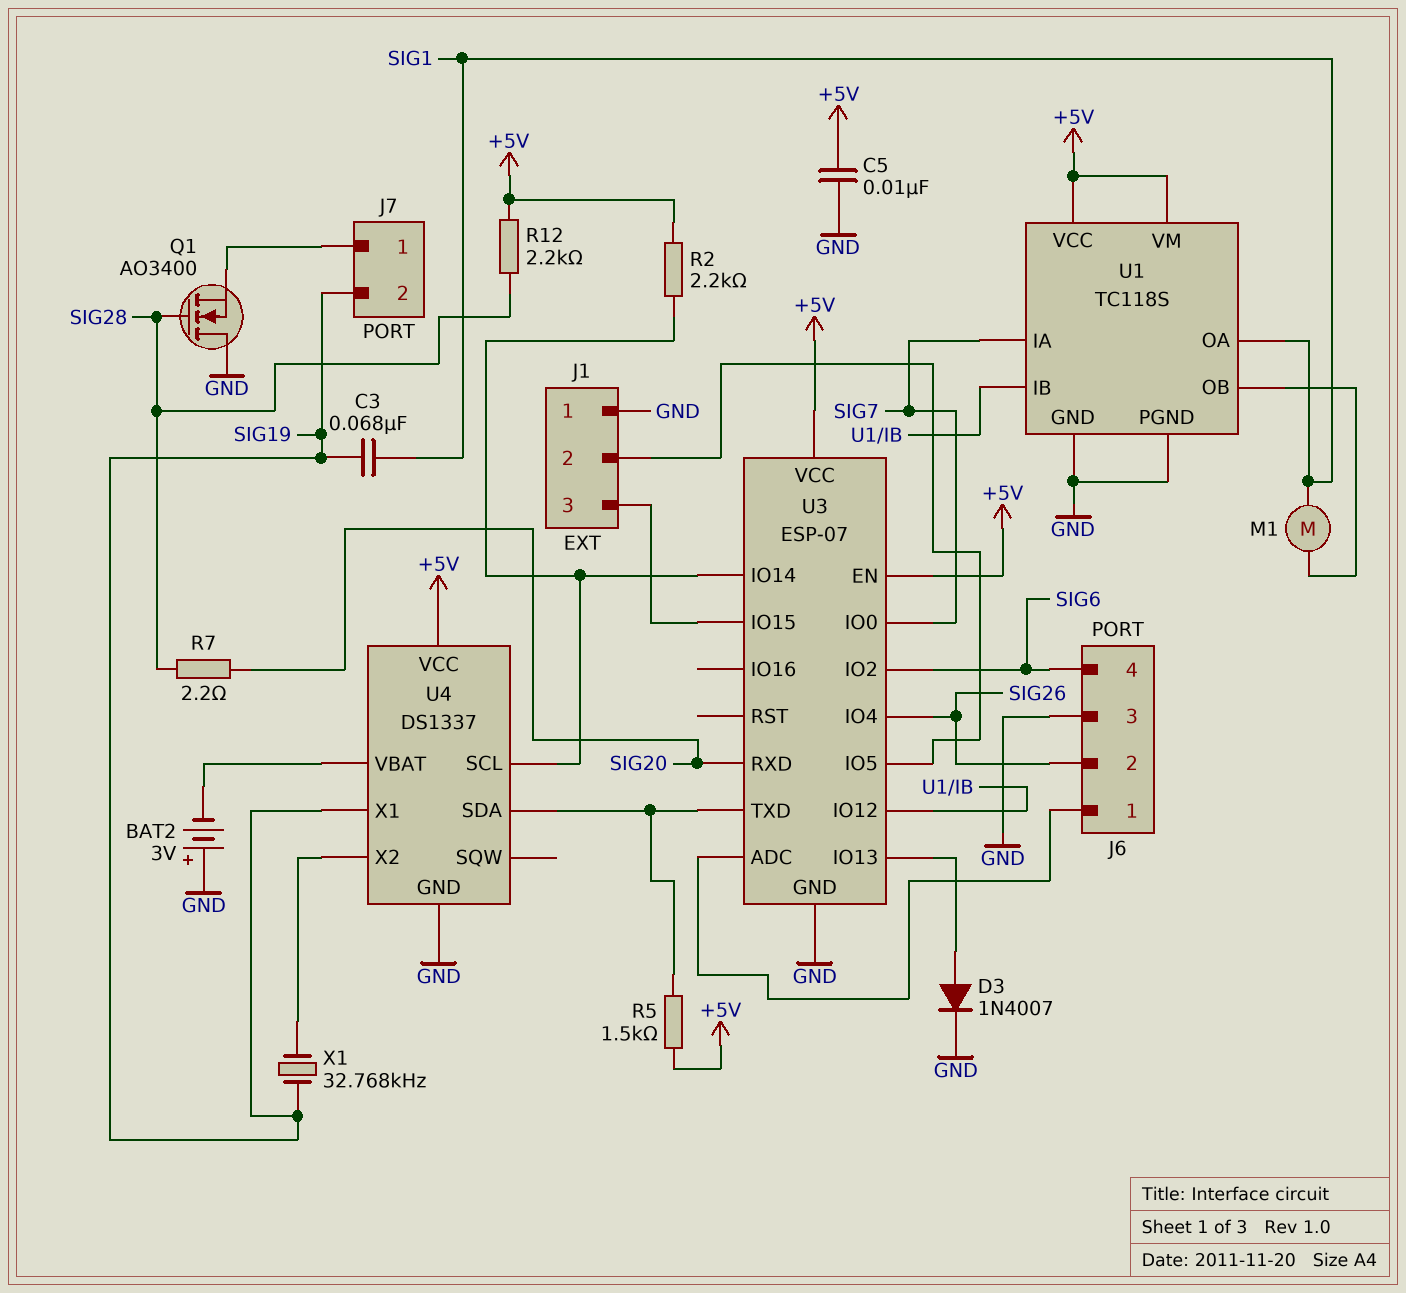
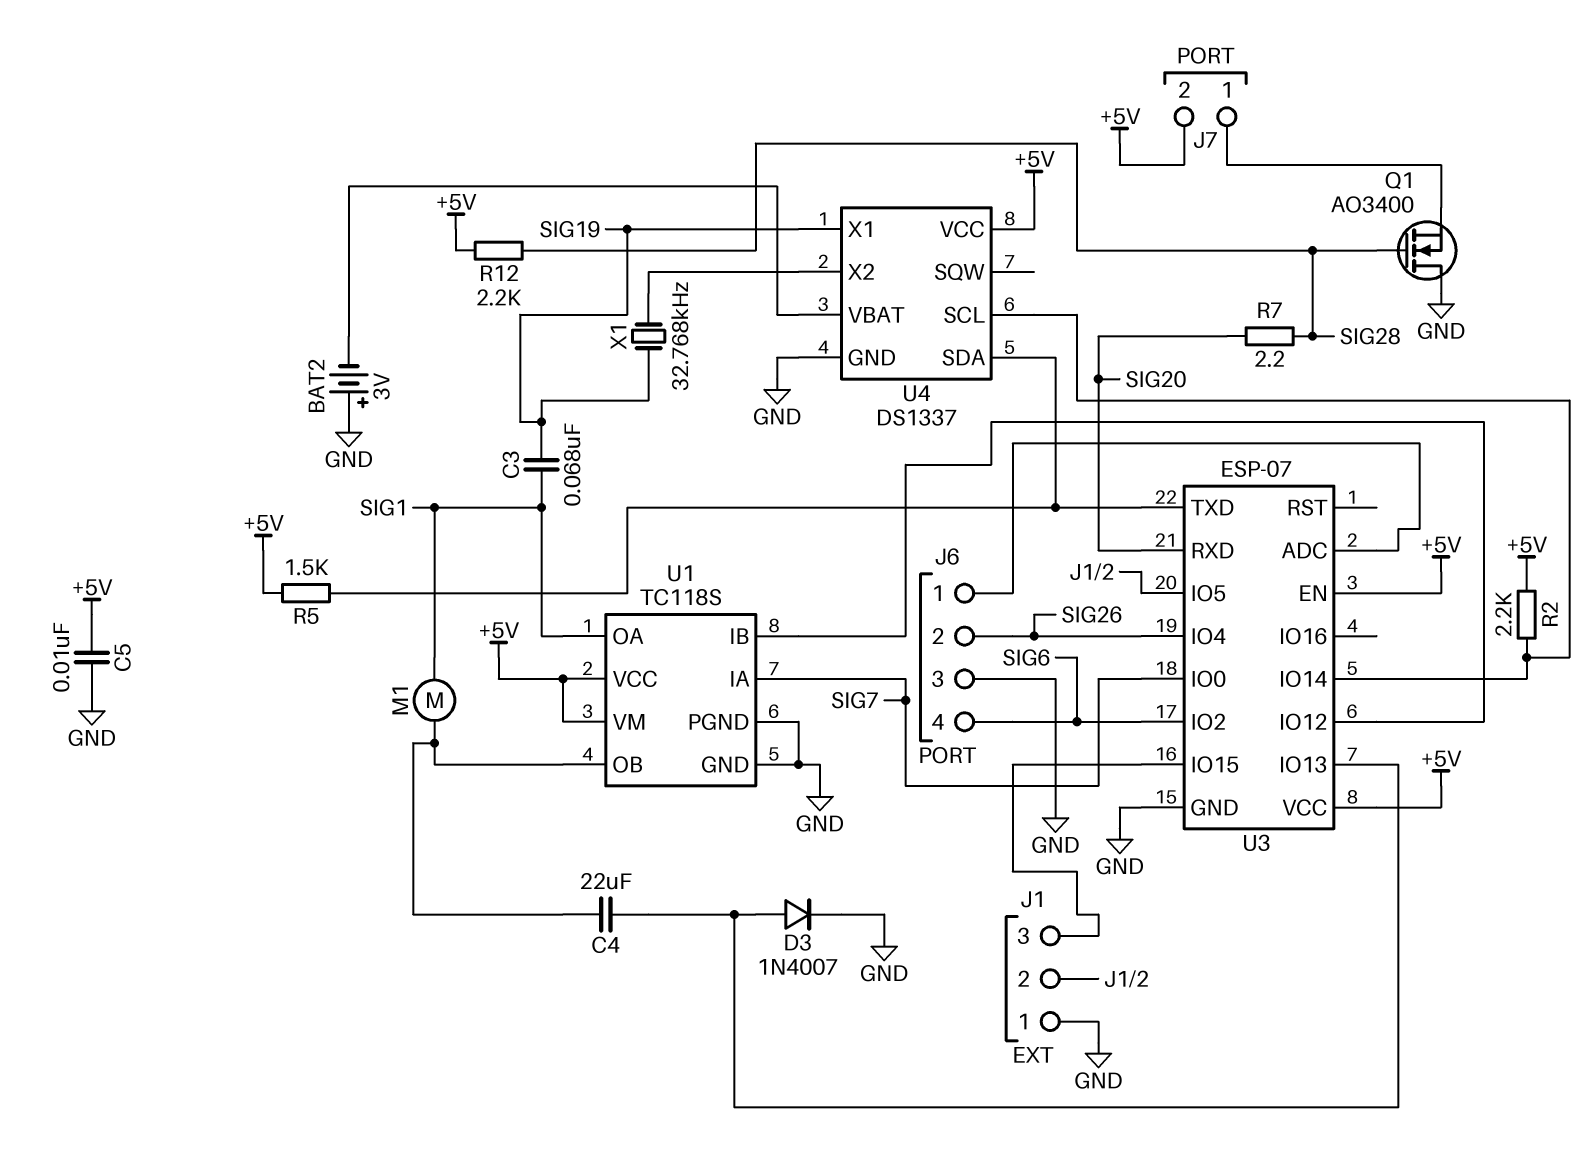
C4: none -> 22uF (U1/OB, U3/IO13)
J7 pin 2: SIG19 -> +5V

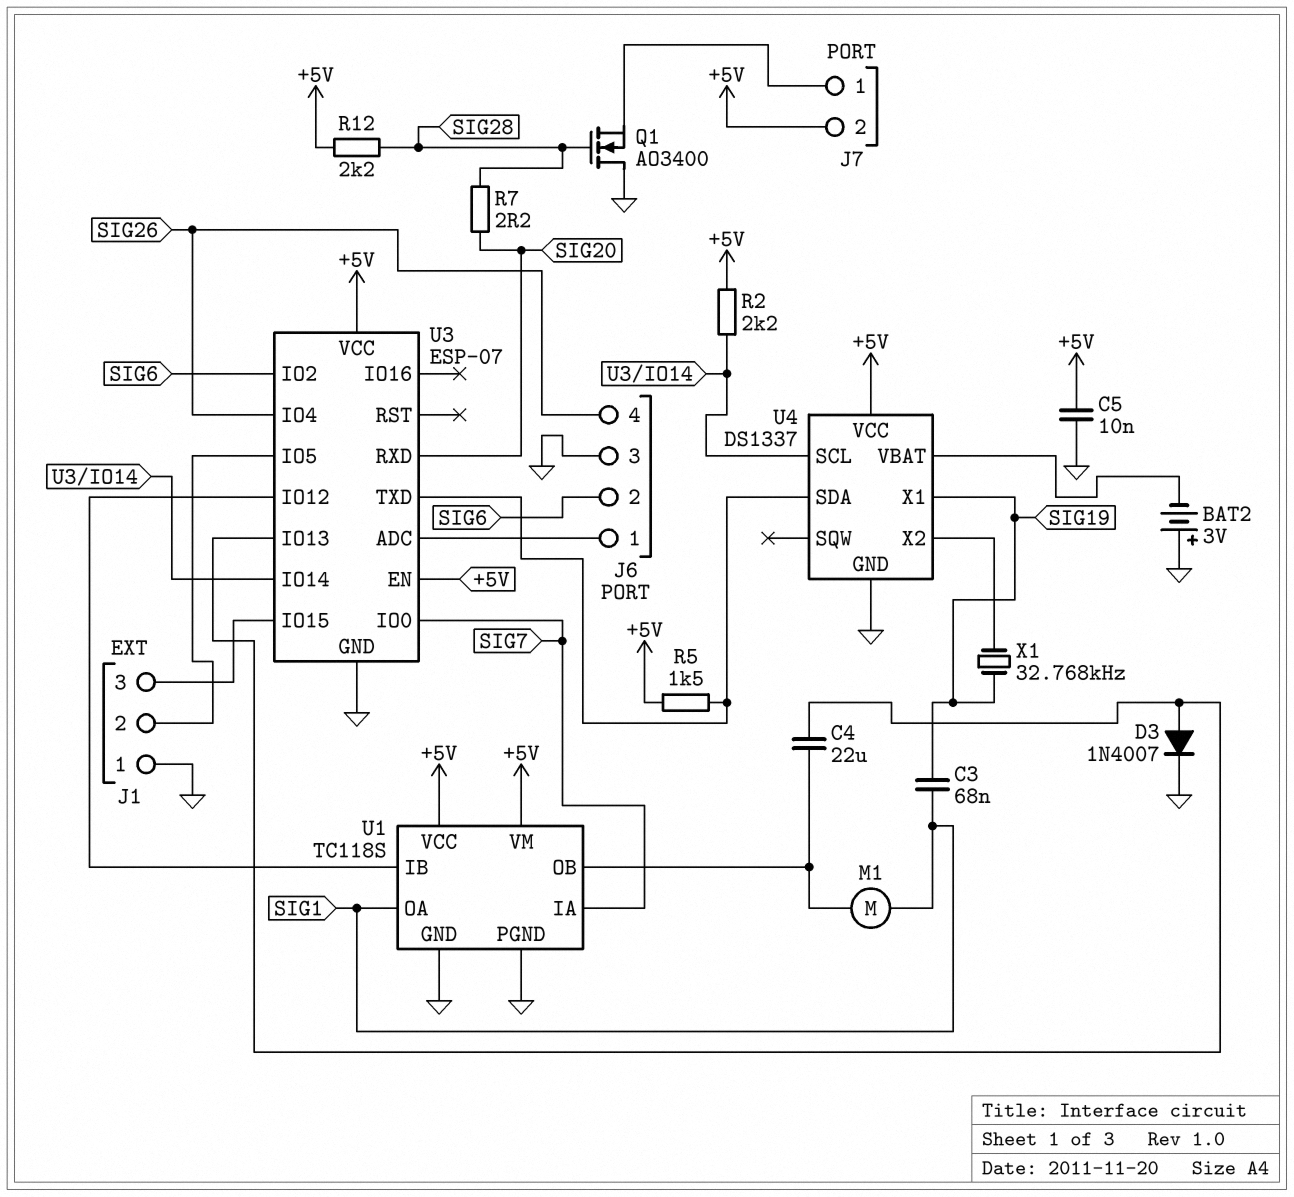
J6 pin 2: SIG26 -> SIG6
J6 pin 4: SIG6 -> SIG26

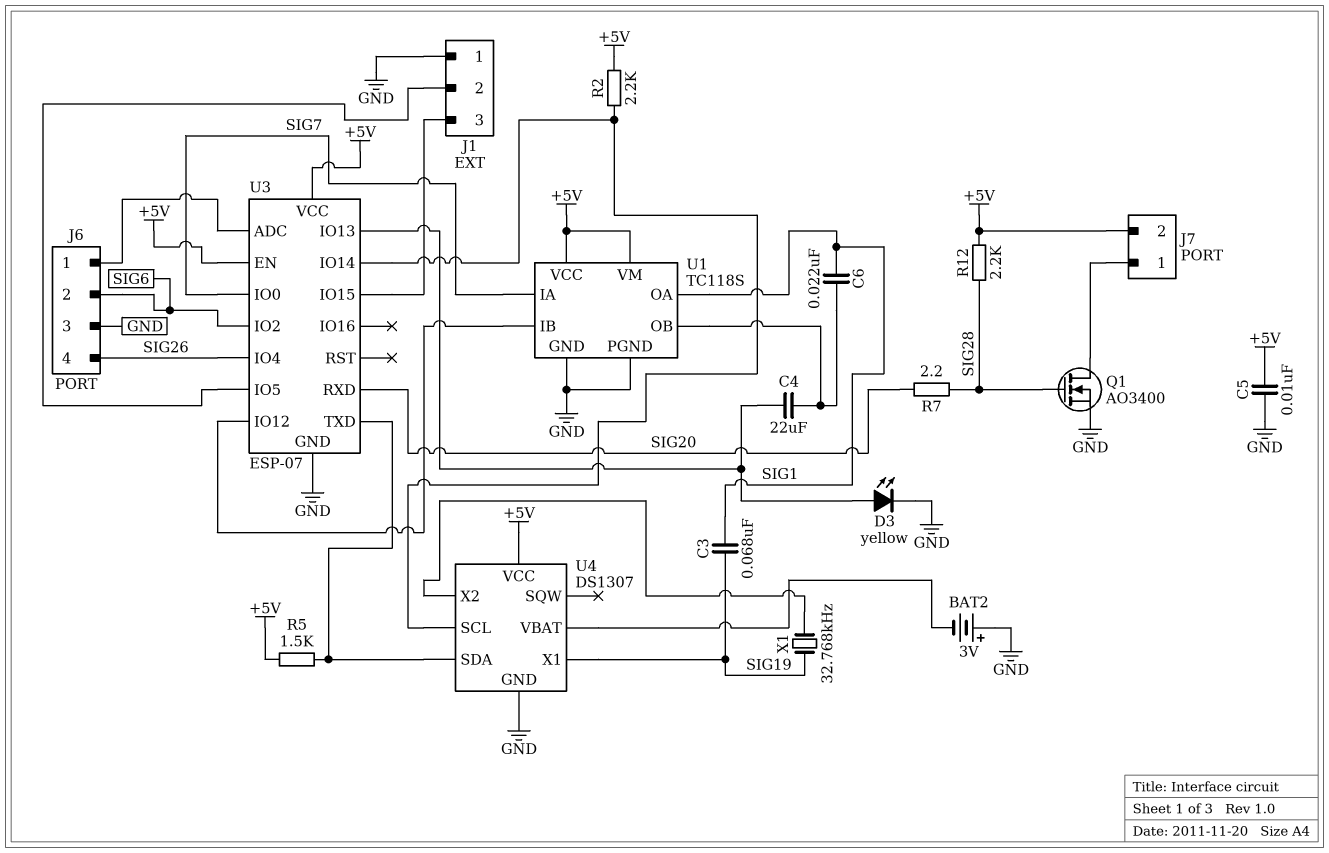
C6: none -> 22nF (SIG1, U1/OB)
D3: diode 1N4007 (A U3/IO13, K GND) -> LED yellow (A U3/IO13, K GND)
M1: motor (SIG1, U1/OB) -> none
Q1: NMOS AO3400 (G SIG28, D GND, S J7/1) -> NMOS AO3400 (G SIG28, D J7/1, S GND)
U4: DS1337 -> DS1307

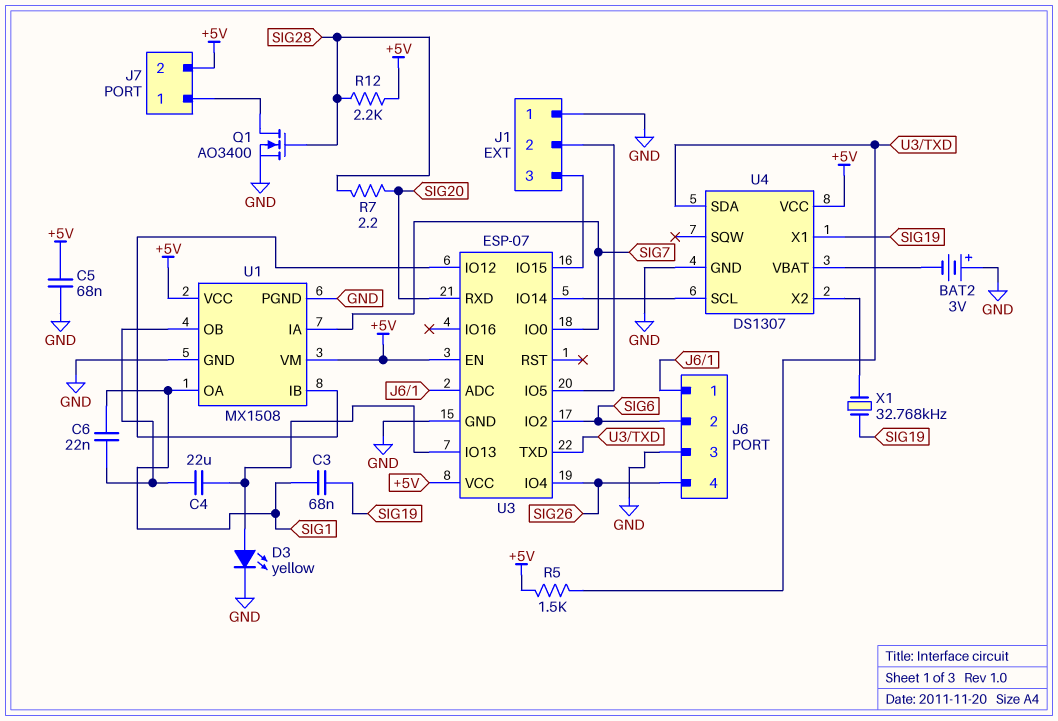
C5: 10nF (+5V, GND) -> 68nF (+5V, GND)
R2: 2.2k (+5V, U3/IO14) -> none
U1: TC118S -> MX1508

